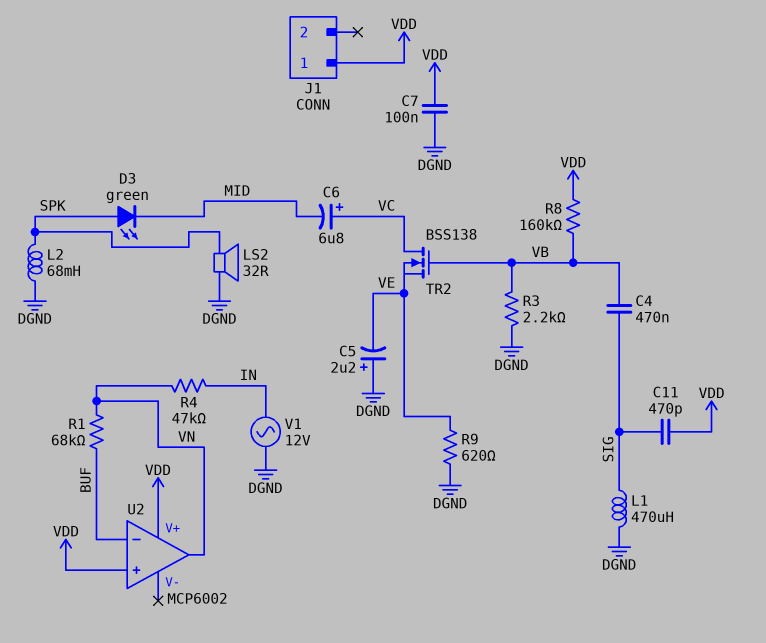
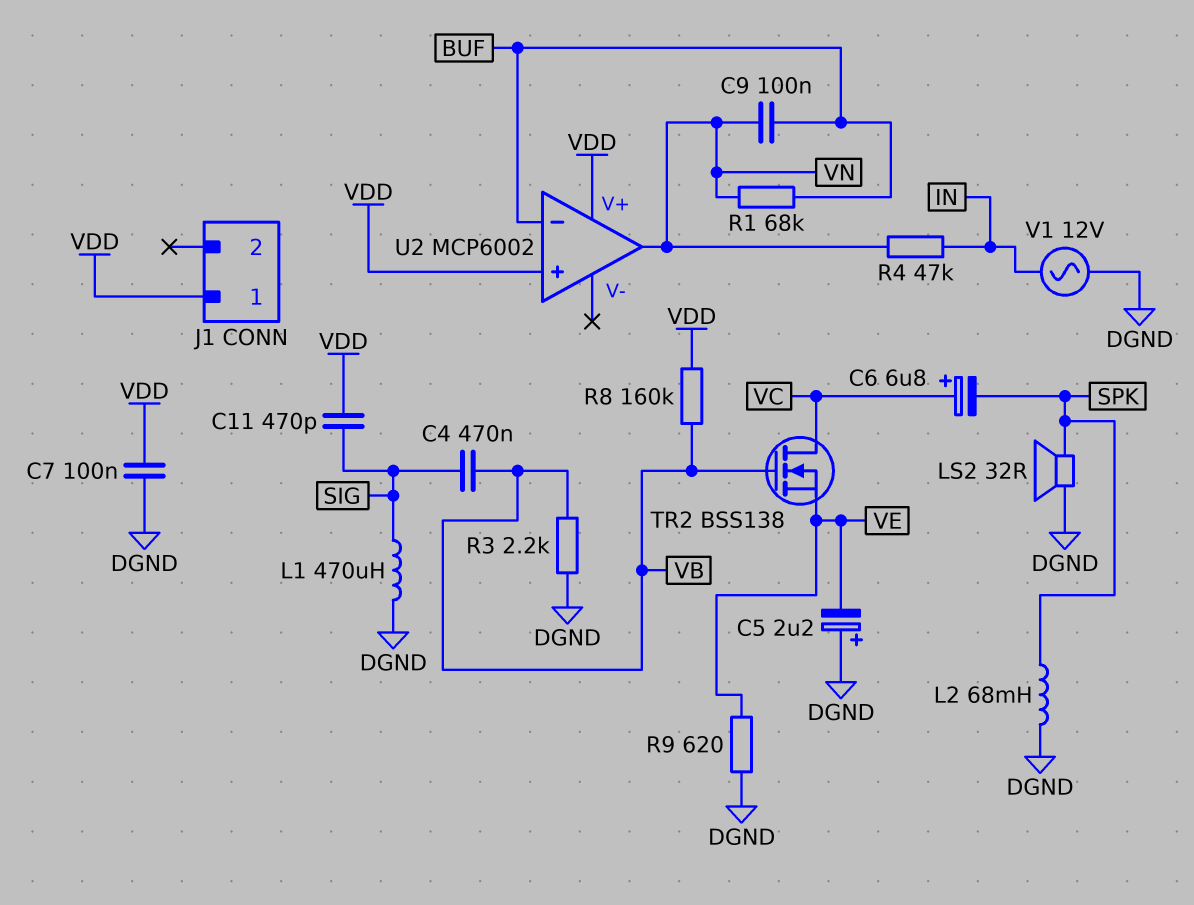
C6: 6.8uF (plus VC, minus MID) -> 6.8uF (plus VC, minus SPK)
C9: none -> 100nF (BUF, VN)
D3: LED green (A SPK, K MID) -> none

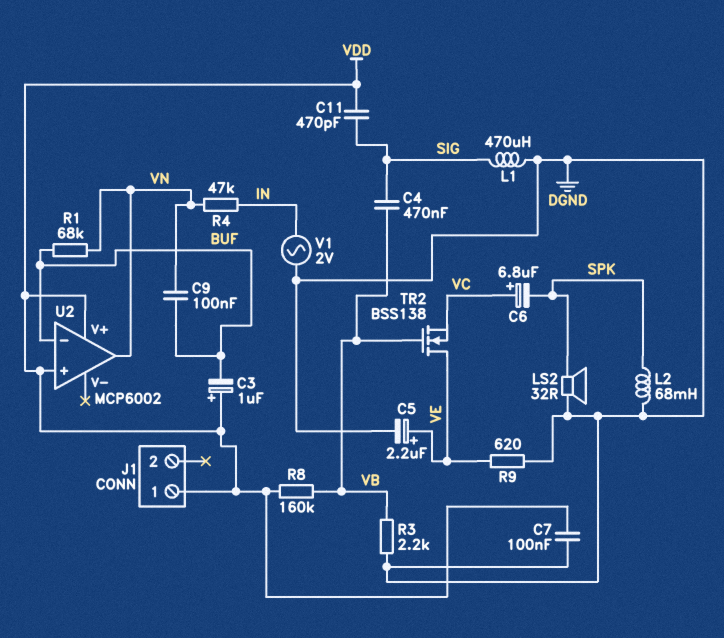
C3: none -> 1uF (plus VDD, minus BUF)
C5: 2.2uF (plus DGND, minus VE) -> 2.2uF (plus VE, minus DGND)
TR2: NMOS BSS138 (G VB, D VC, S VE) -> NMOS BSS138 (G VB, D VE, S VC)
V1: AC 12V (DGND, IN) -> AC 2V (DGND, IN)

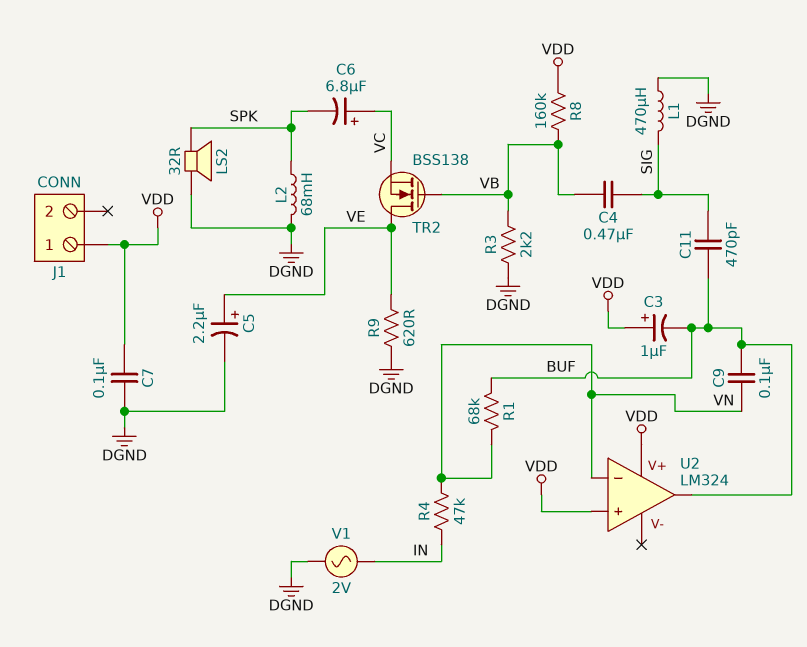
C11: 470pF (SIG, VDD) -> 470pF (BUF, SIG)
U2: MCP6002 -> LM324
U2 pin in-: BUF -> VN
U2 pin out: VN -> BUF

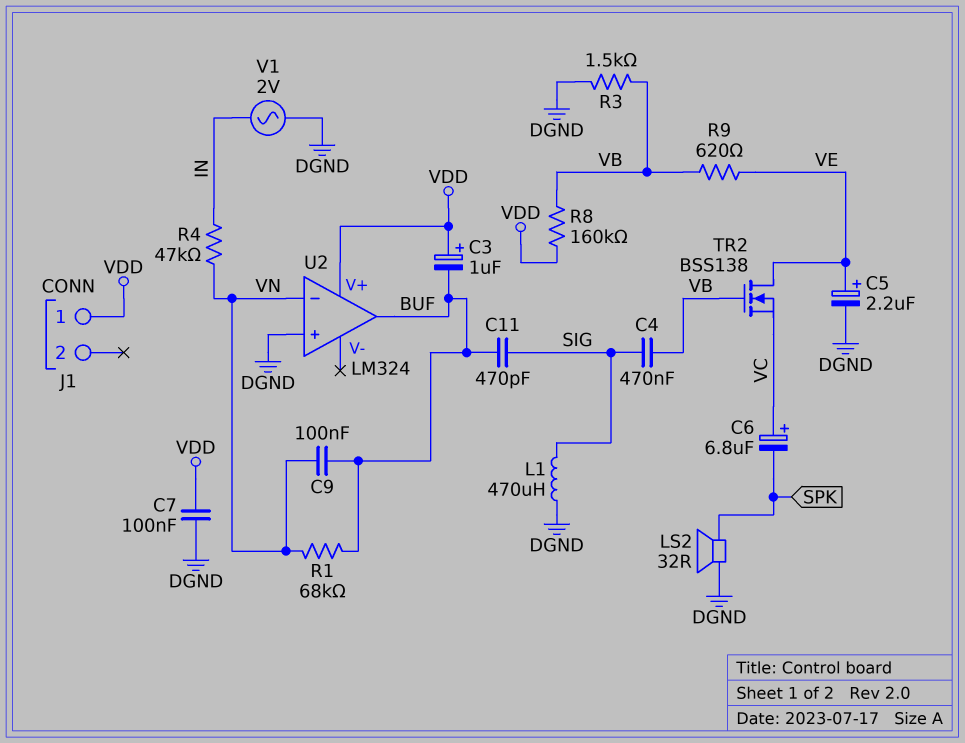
L2: 68mH (DGND, SPK) -> none
R3: 2.2k (DGND, VB) -> 1.5k (DGND, VB)
R9: 620 (DGND, VE) -> 620 (VB, VE)
U2 pin in+: VDD -> DGND

